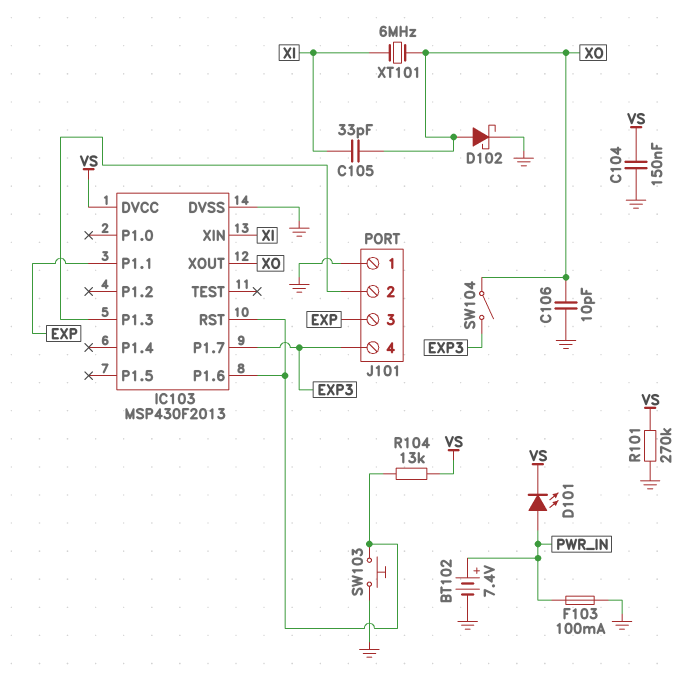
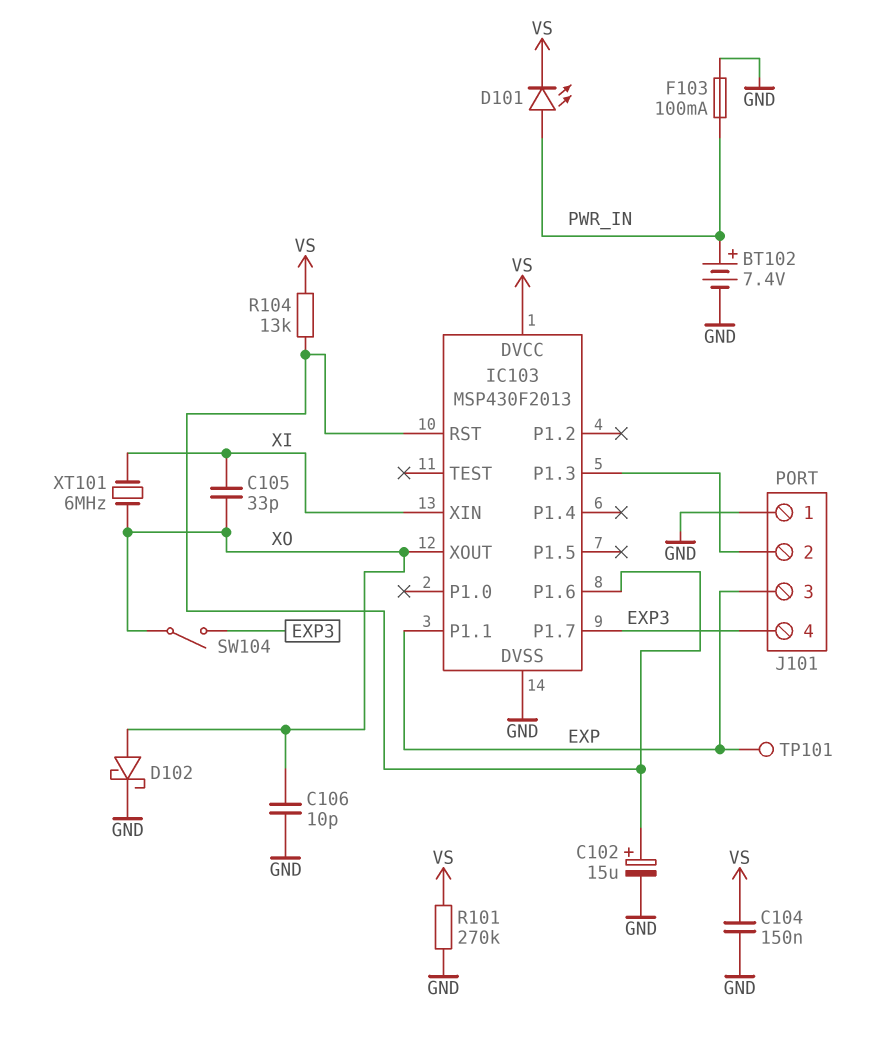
C102: none -> 15uF (plus IC103/P1.6, minus GND)
SW103: button (GND, IC103/P1.6) -> none
TP101: none -> test point (EXP)

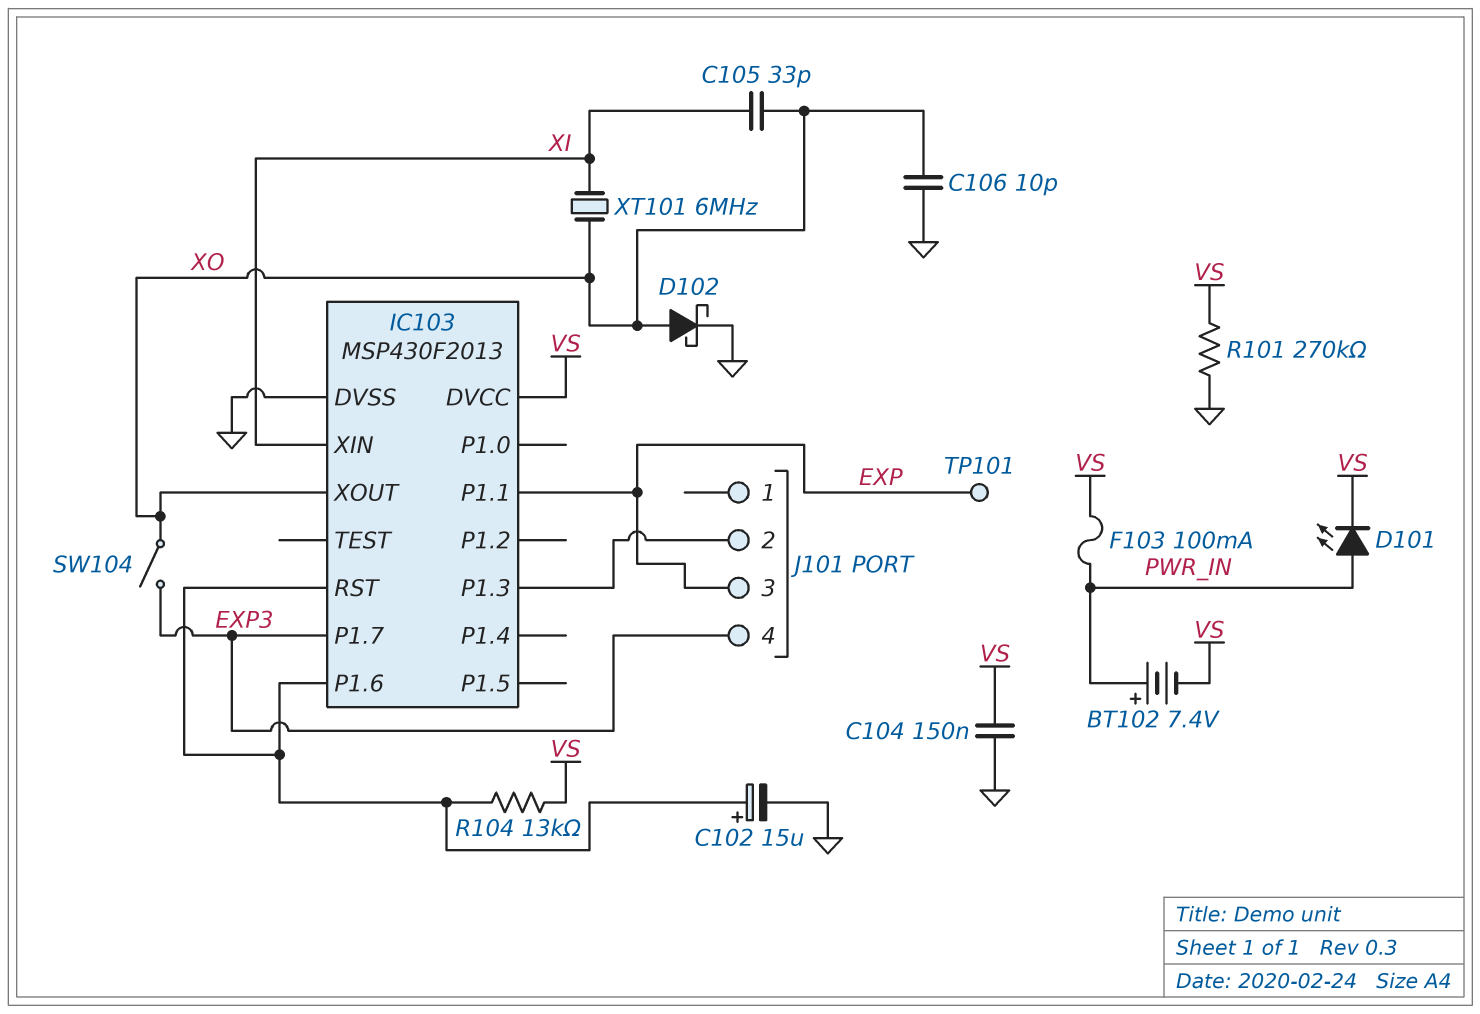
BT102: 7.4V (plus PWR_IN, minus GND) -> 7.4V (plus PWR_IN, minus VS)
F103: 100mA (GND, PWR_IN) -> 100mA (PWR_IN, VS)
J101 pin 1: GND -> none

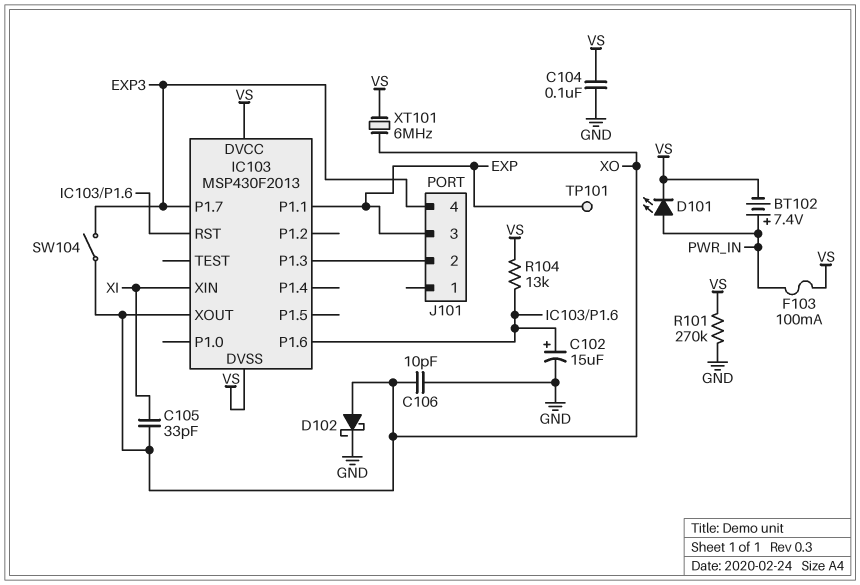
C104: 150nF (GND, VS) -> 100nF (GND, VS)
IC103 pin DVSS: GND -> VS
XT101: 6MHz (XI, XO) -> 6MHz (VS, XO)

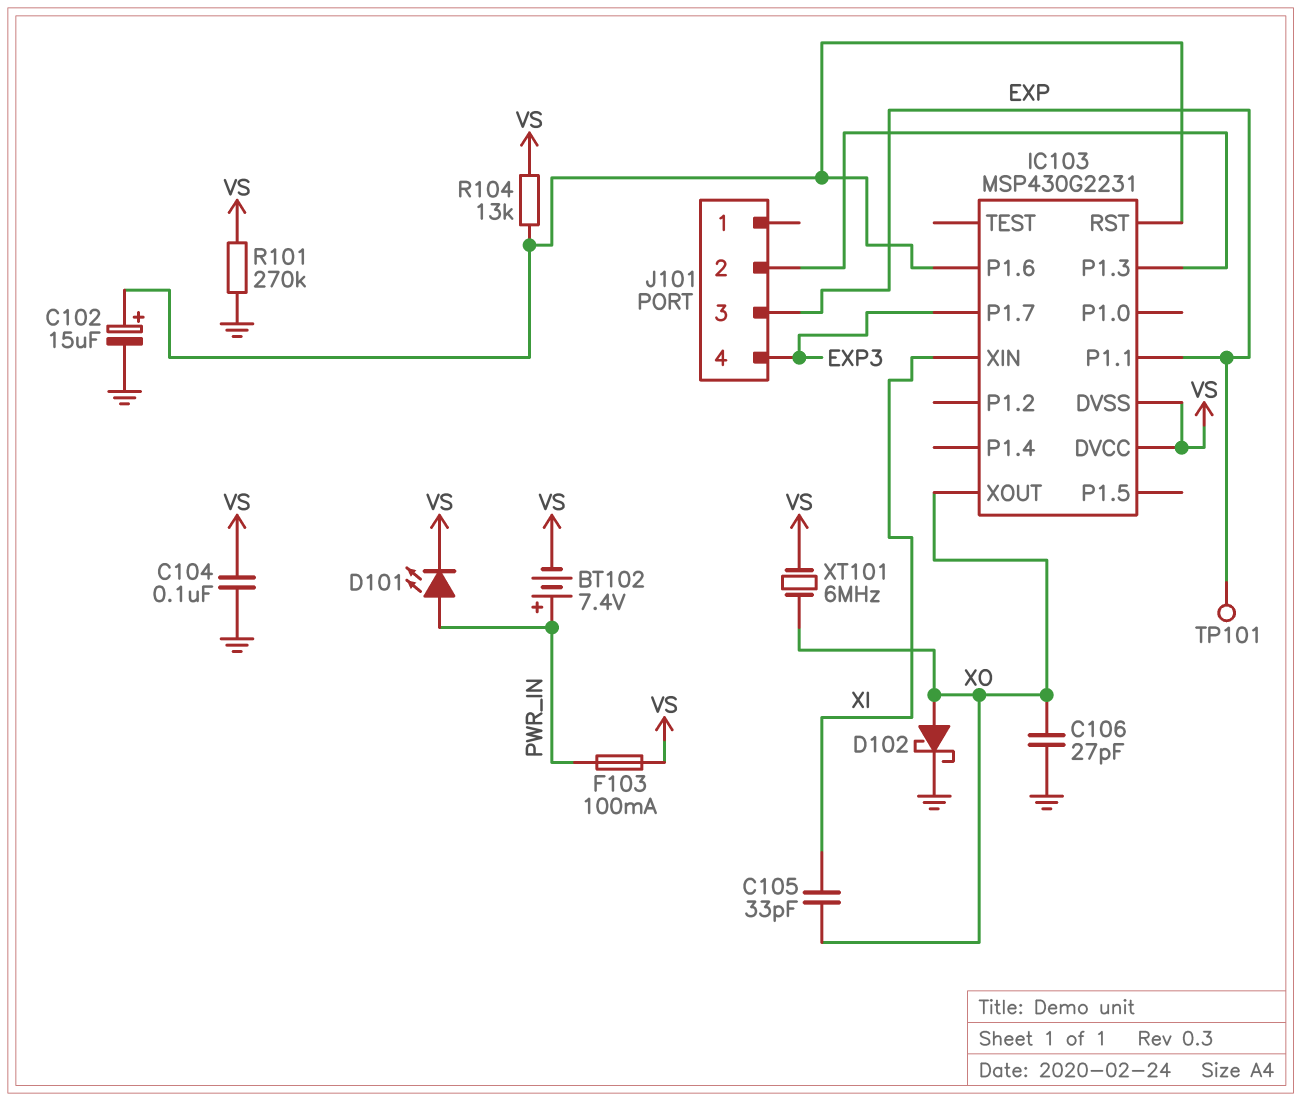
C106: 10pF (GND, XO) -> 27pF (GND, XO)
IC103: MSP430F2013 -> MSP430G2231
SW104: switch (EXP3, XO) -> none

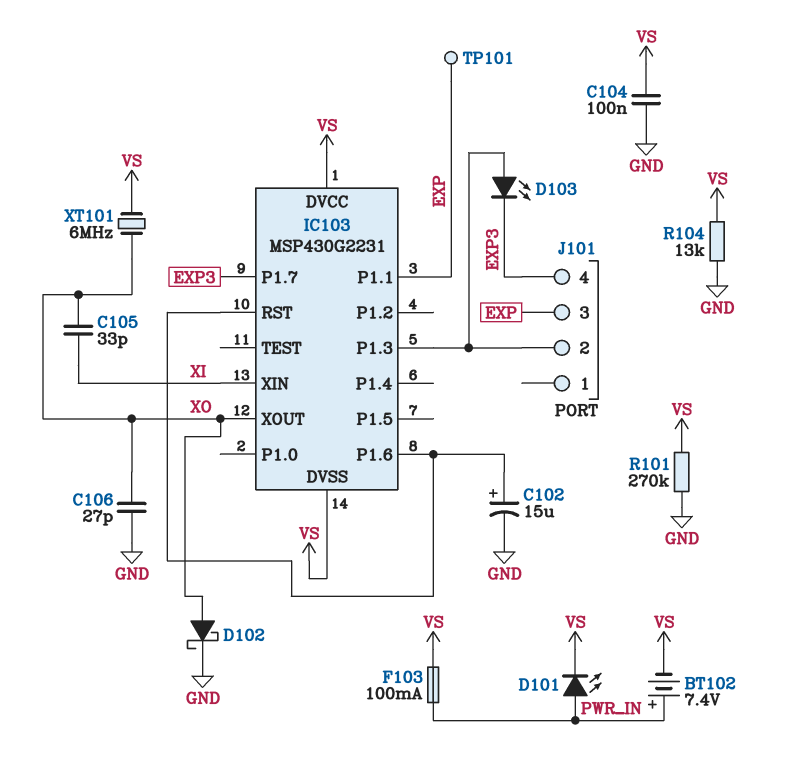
D103: none -> LED (A IC103/P1.3, K EXP3)
R104: 13k (IC103/P1.6, VS) -> 13k (GND, VS)

